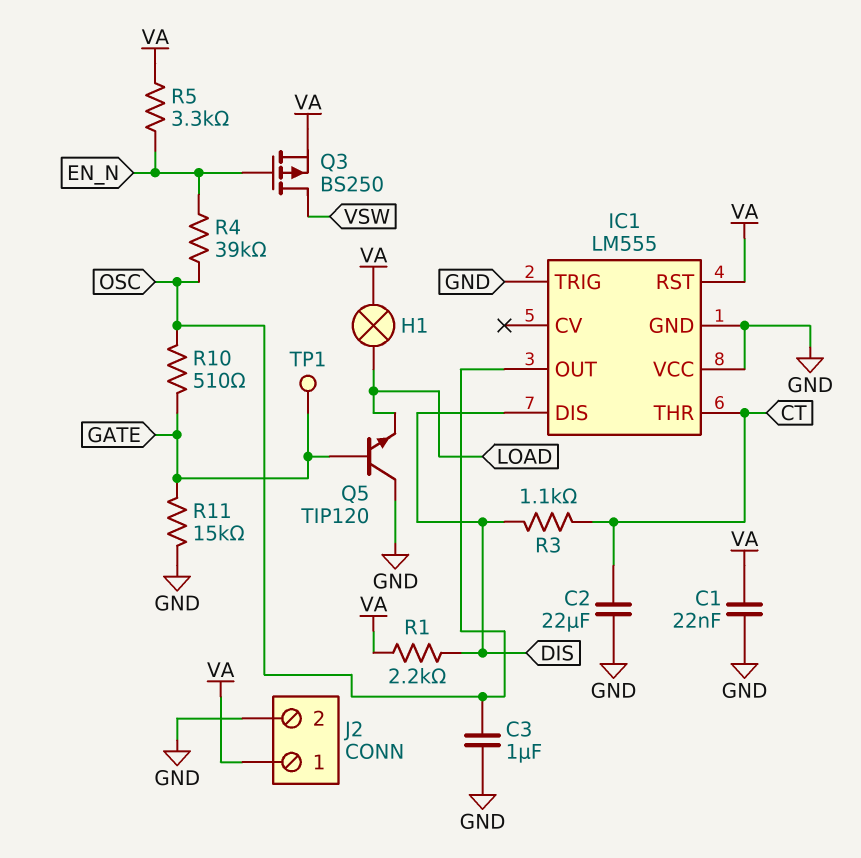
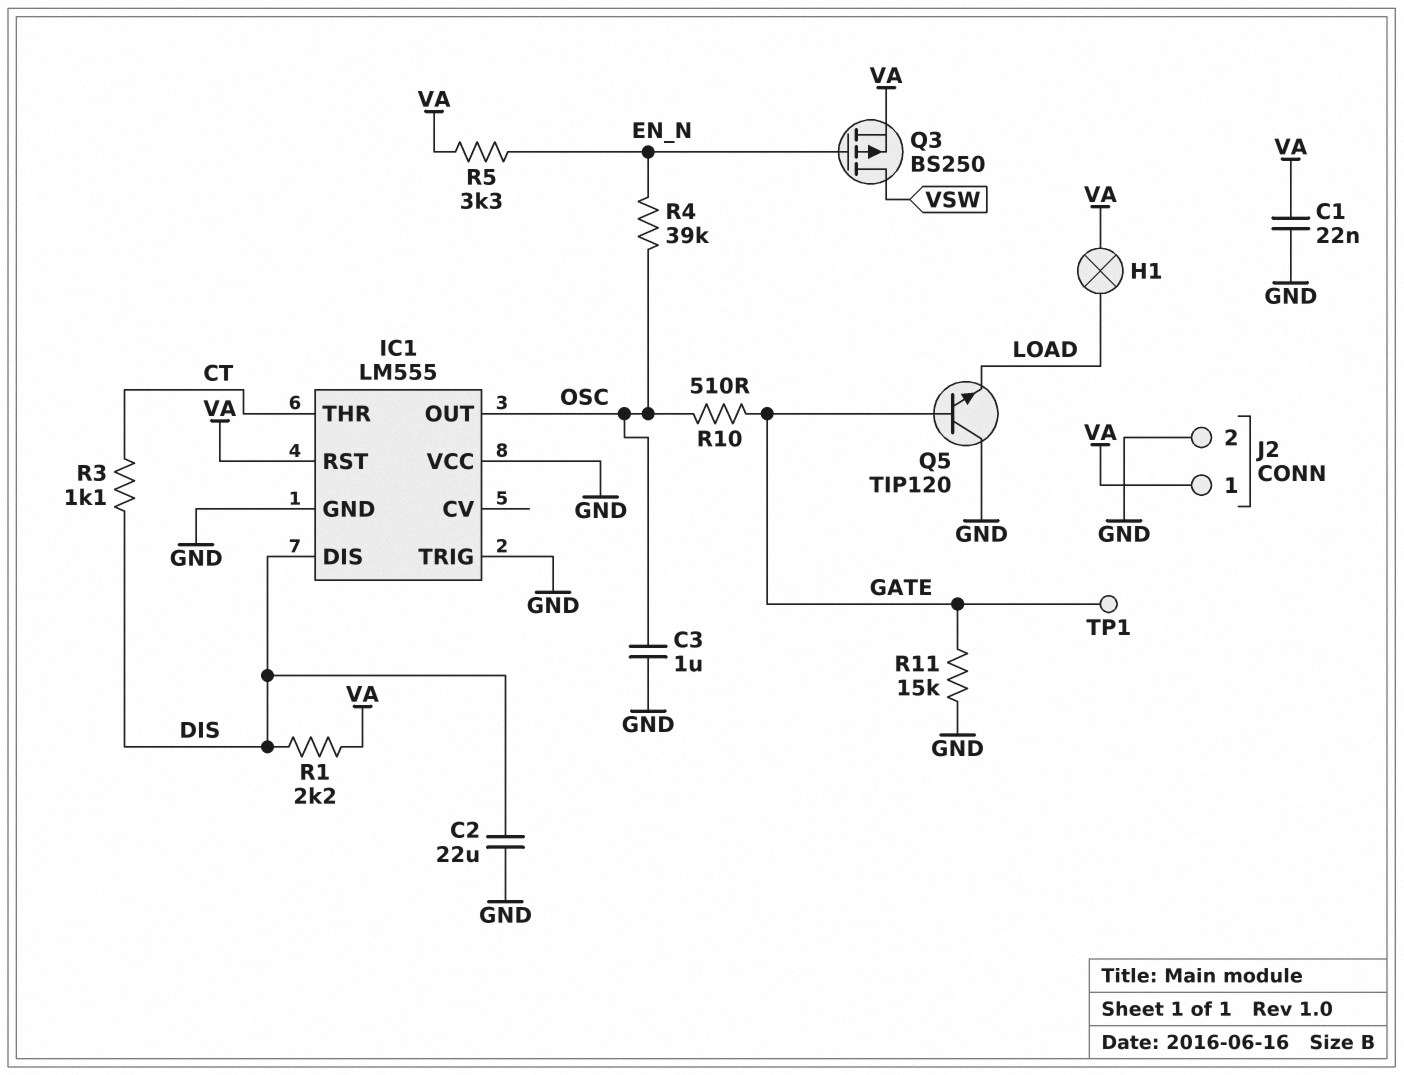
C2: 22uF (CT, GND) -> 22uF (DIS, GND)

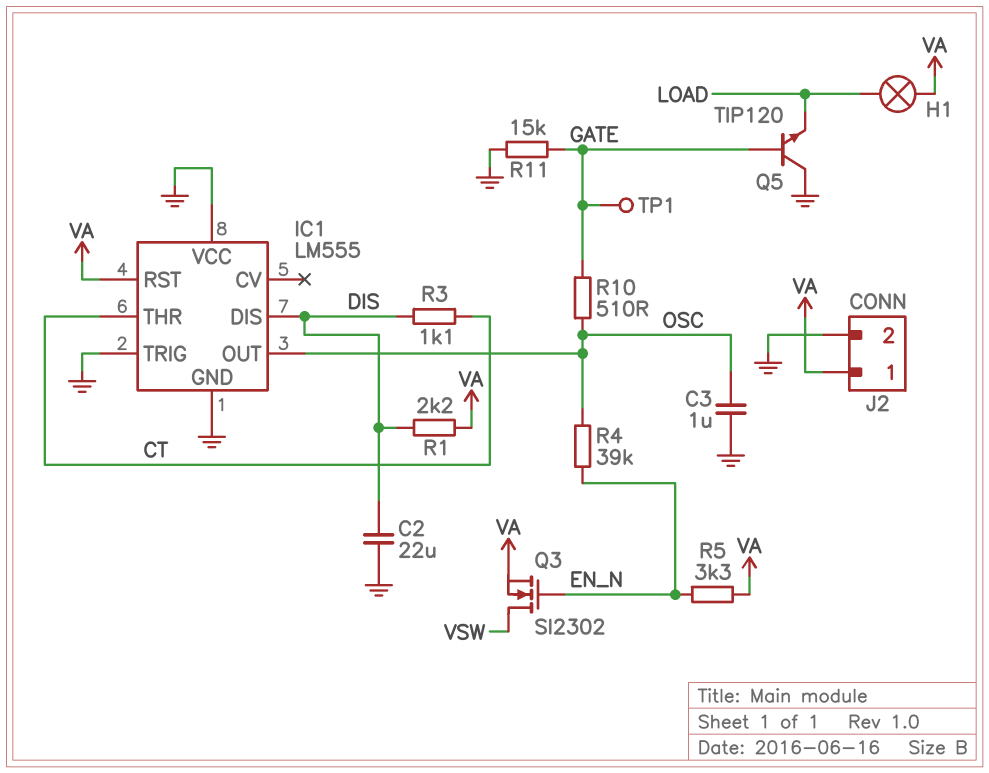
C1: 22nF (GND, VA) -> none
Q3: PMOS BS250 (G EN_N, D VSW, S VA) -> NMOS SI2302 (G EN_N, D VSW, S VA)

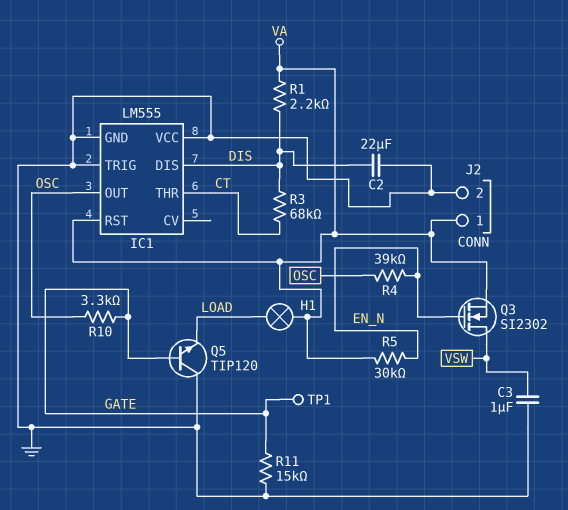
C3: 1uF (GND, OSC) -> 1uF (GND, VSW)
R3: 1.1k (CT, DIS) -> 68k (CT, DIS)
R5: 3.3k (EN_N, VA) -> 30k (EN_N, VA)
R10: 510 (GATE, OSC) -> 3.3k (GATE, OSC)

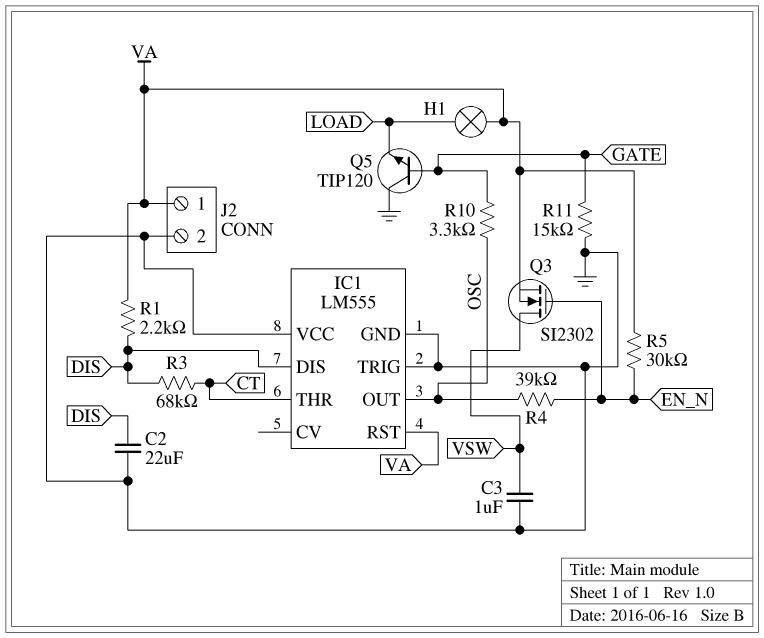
TP1: test point (GATE) -> none

